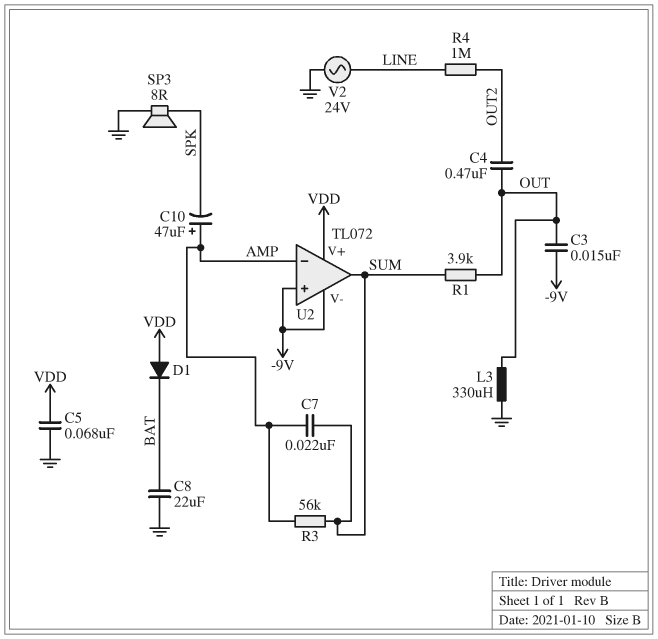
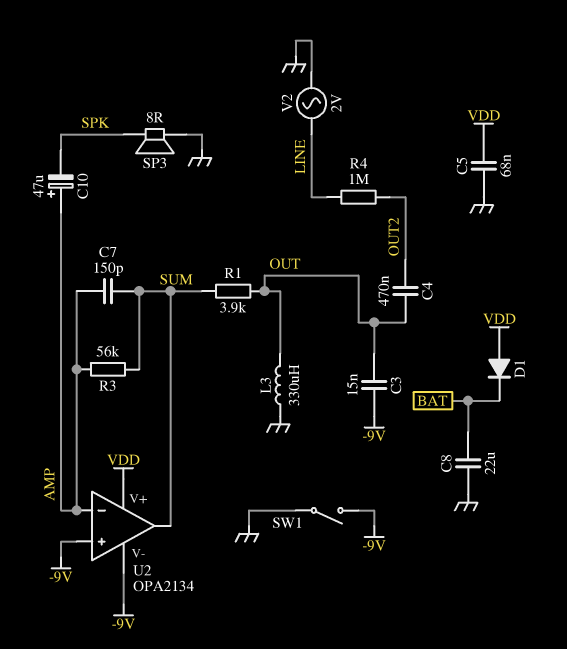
C7: 22nF (AMP, SUM) -> 150pF (AMP, SUM)
SW1: none -> switch (-9V, GND)
U2: TL072 -> OPA2134
V2: AC 24V (GND, LINE) -> AC 2V (GND, LINE)

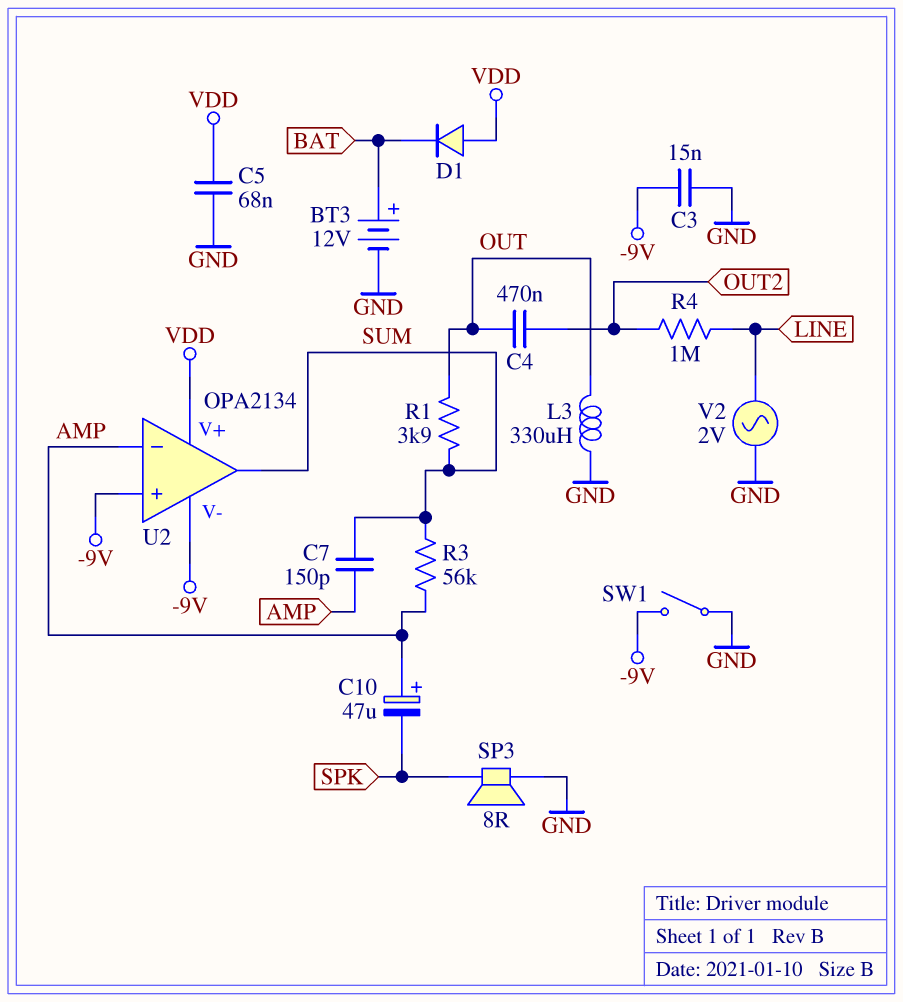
BT3: none -> 12V (plus BAT, minus GND)
C3: 15nF (-9V, OUT) -> 15nF (-9V, GND)
C8: 22uF (BAT, GND) -> none

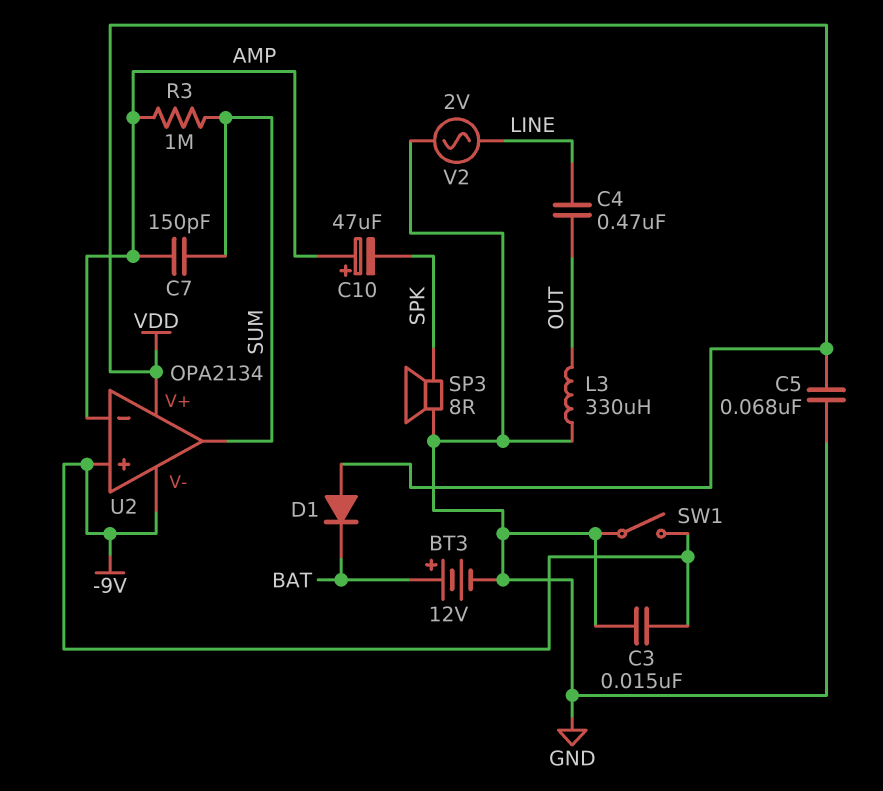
C4: 470nF (OUT, OUT2) -> 470nF (LINE, OUT)
R1: 3.9k (OUT, SUM) -> none
R3: 56k (AMP, SUM) -> 1M (AMP, SUM)
R4: 1M (LINE, OUT2) -> none

